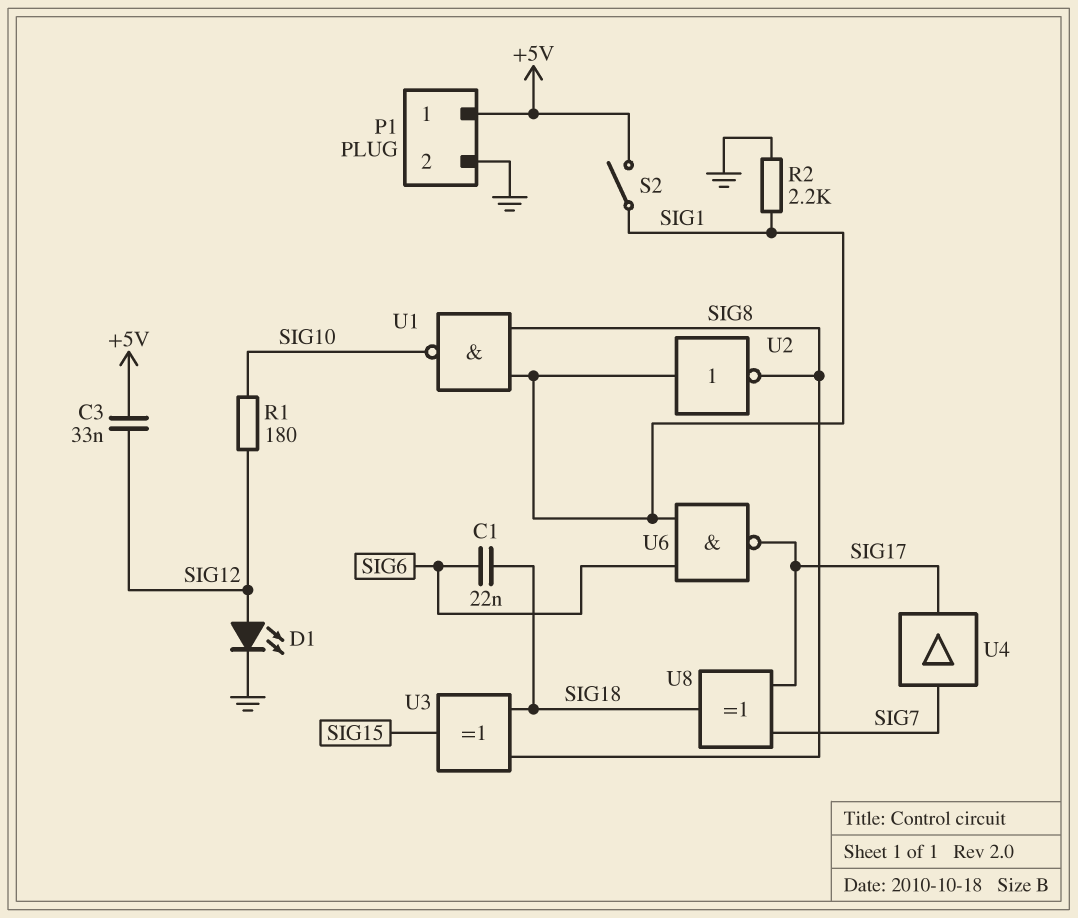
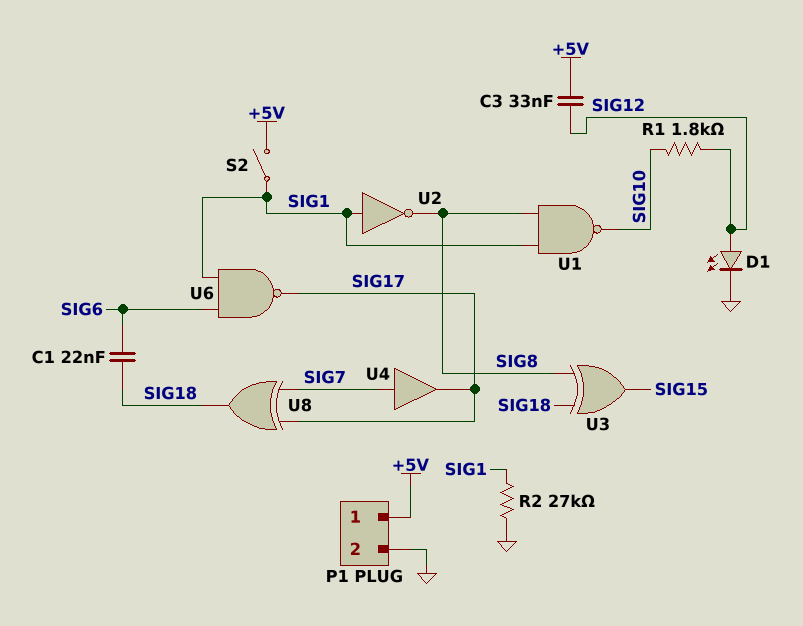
R1: 180 (SIG10, SIG12) -> 1.8k (SIG10, SIG12)
R2: 2.2k (GND, SIG1) -> 27k (GND, SIG1)

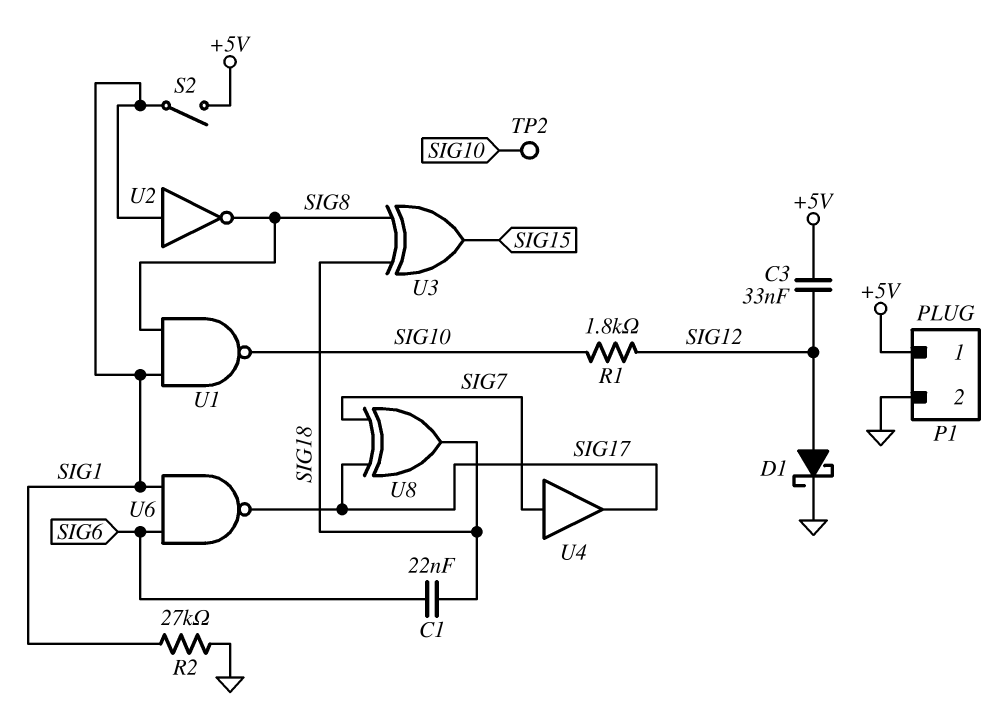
D1: LED (A SIG12, K GND) -> schottky (A SIG12, K GND)
TP2: none -> test point (SIG10)

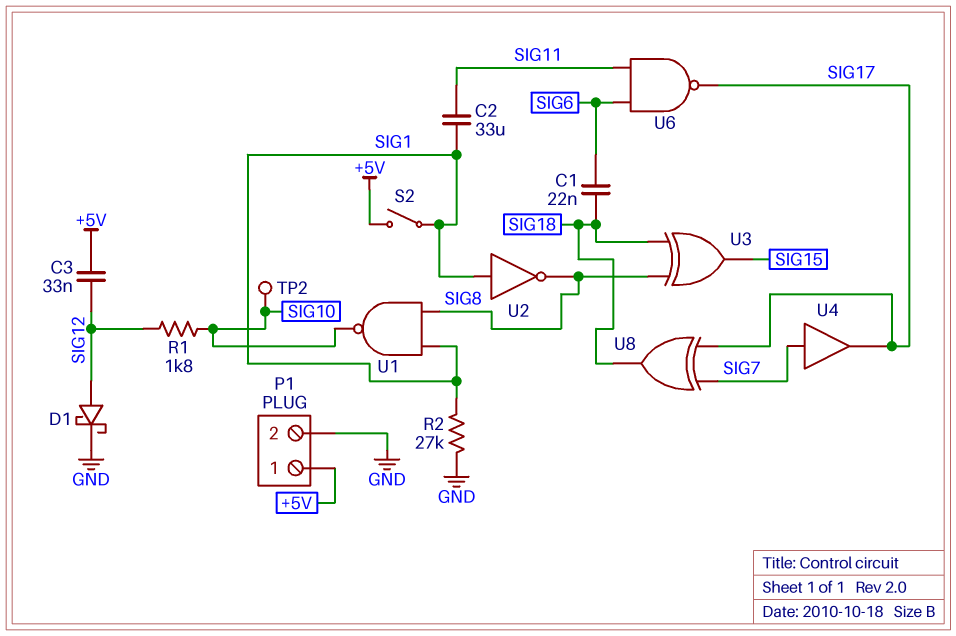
C2: none -> 33uF (SIG1, SIG11)
U6: NAND (in SIG1, in SIG6, out SIG17) -> NAND (in SIG6, in SIG11, out SIG17)

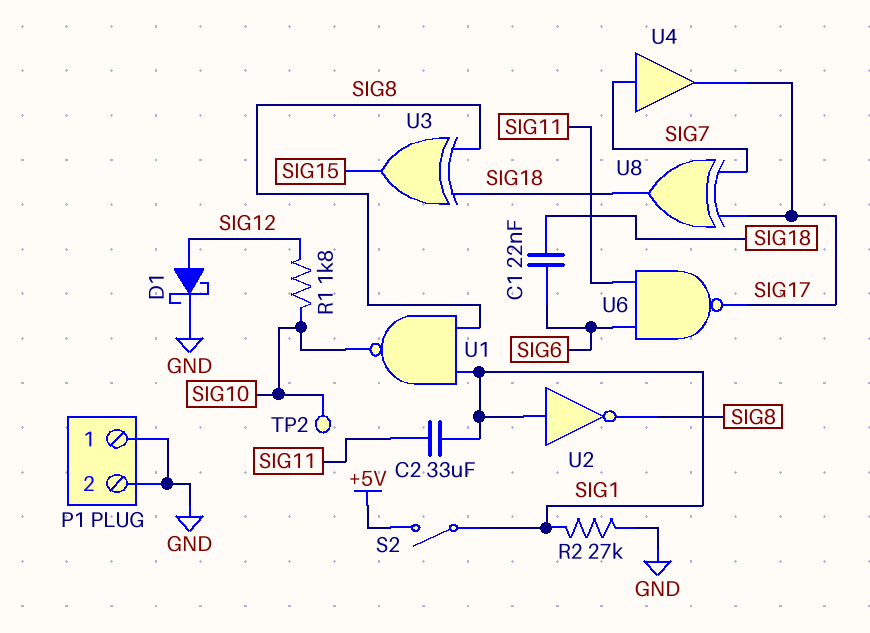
C3: 33nF (+5V, SIG12) -> none
P1 pin 1: +5V -> GND

